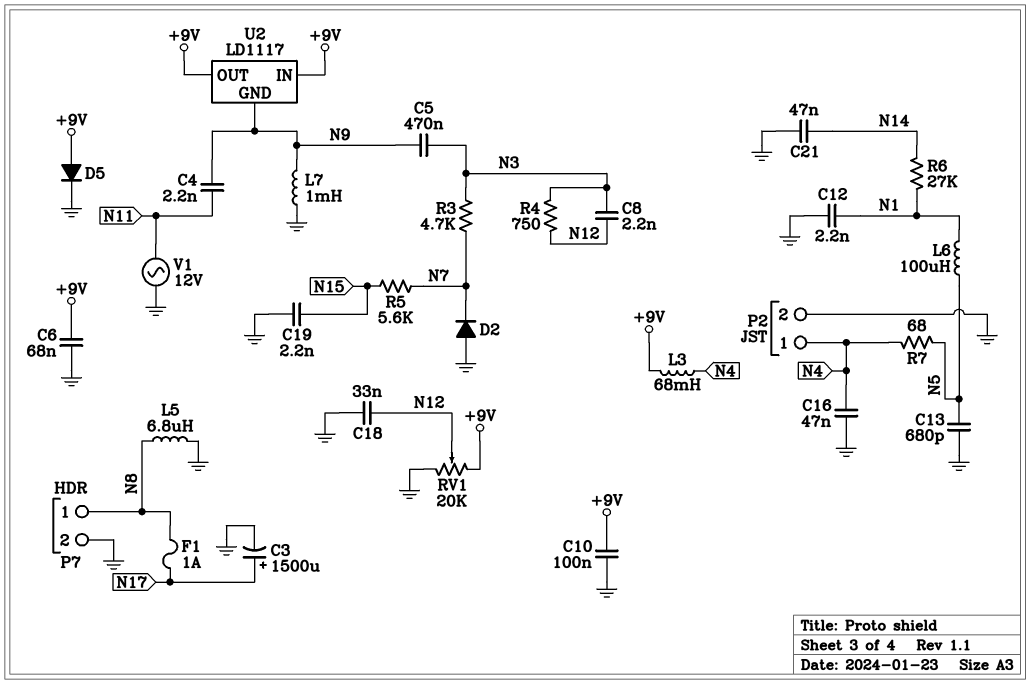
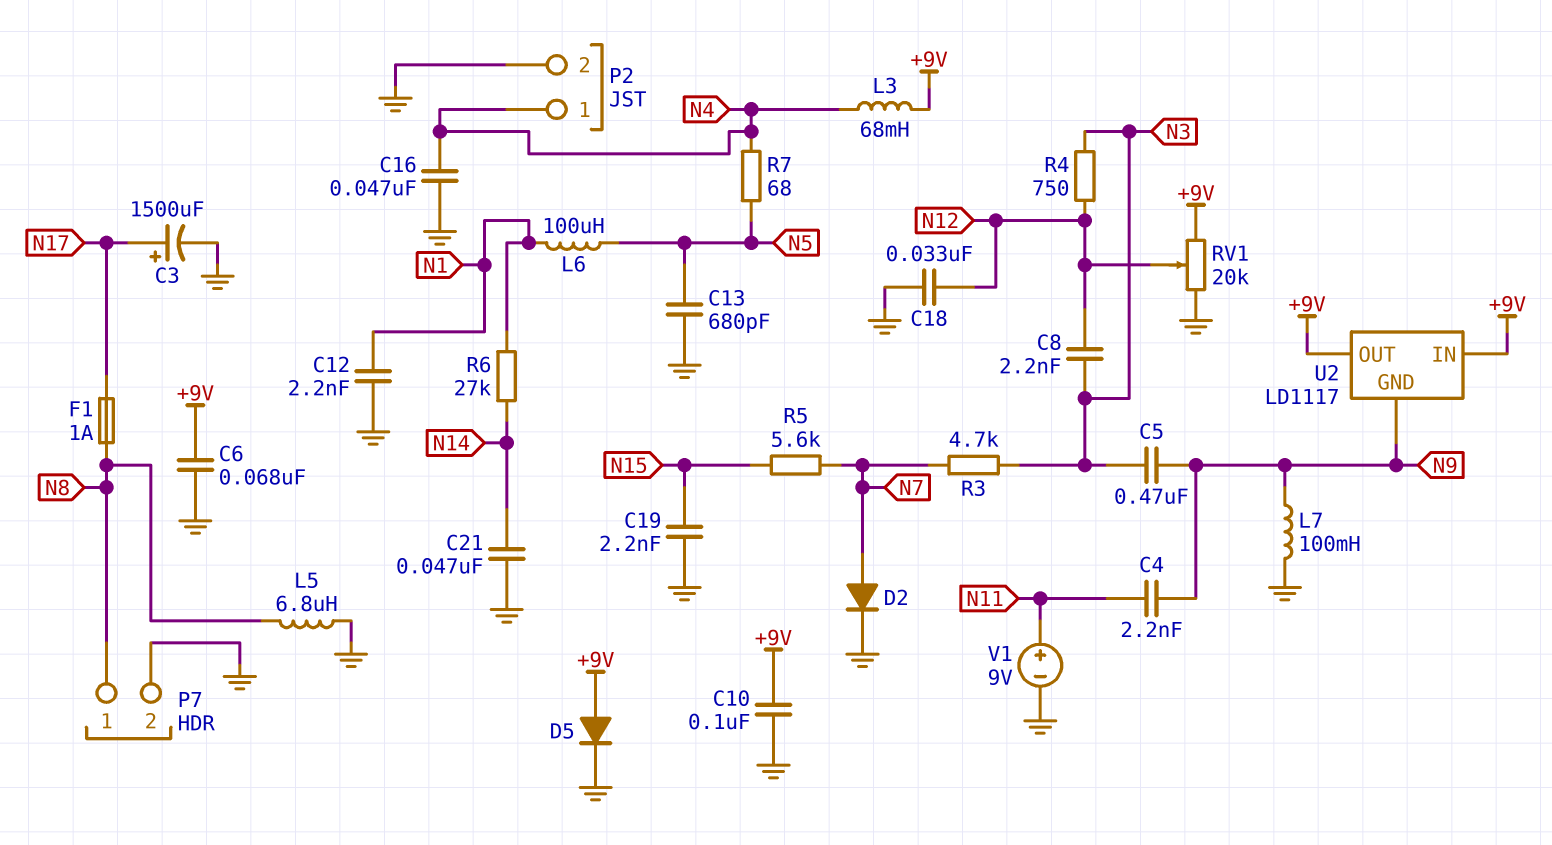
D2: diode (A GND, K N7) -> diode (A N7, K GND)
L7: 1mH (GND, N9) -> 100mH (GND, N9)
V1: AC 12V (GND, N11) -> 9V (plus N11, minus GND)

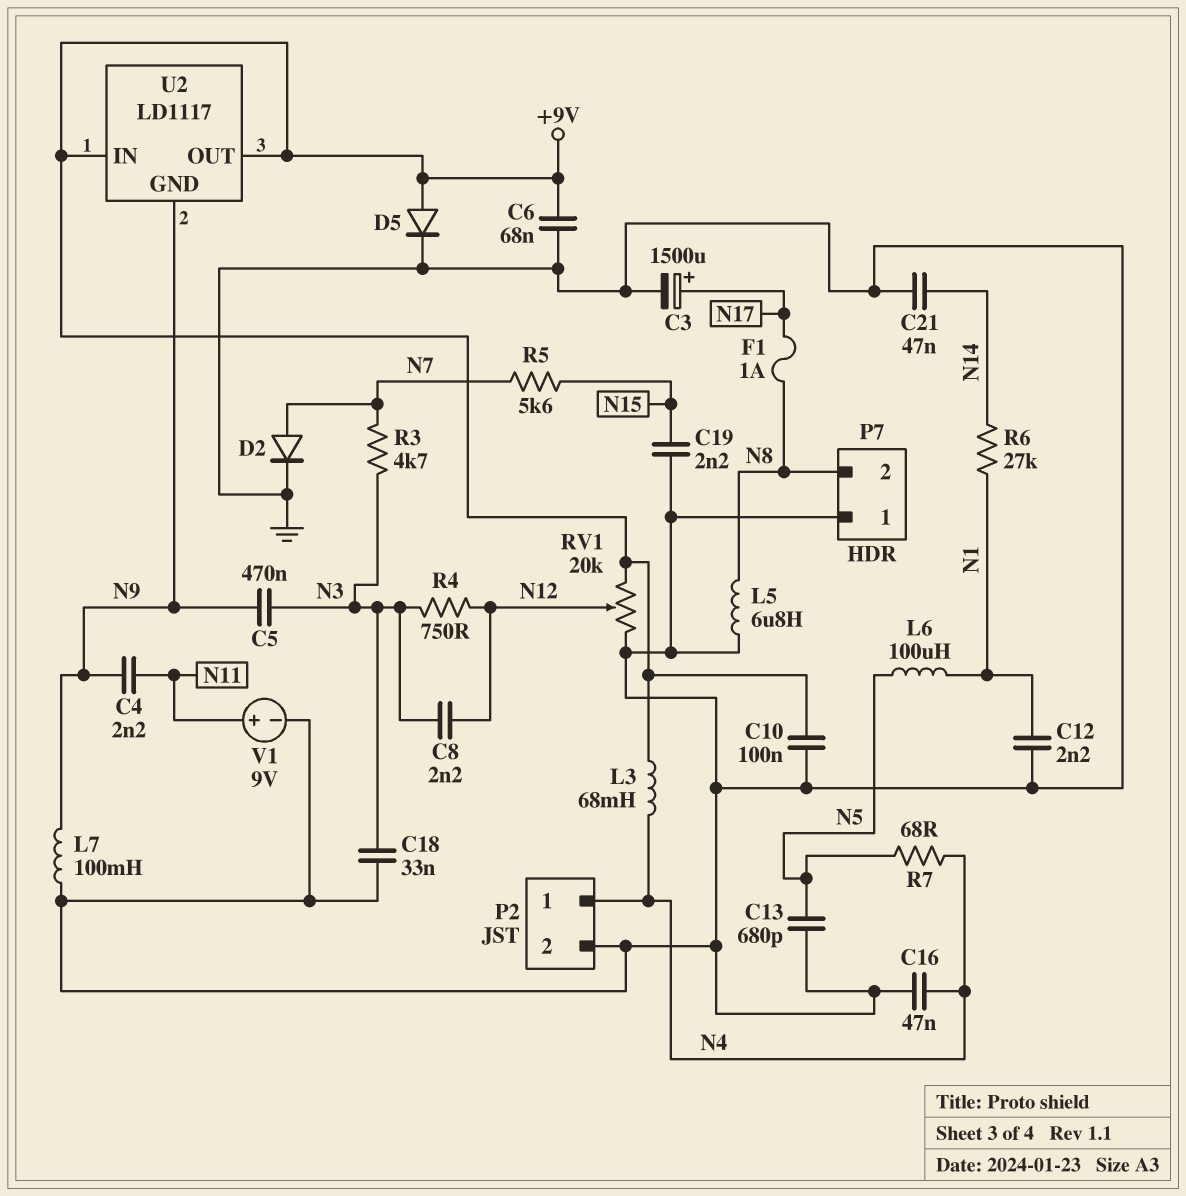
C18: 33nF (GND, N12) -> 33nF (GND, N3)
P7 pin 1: N8 -> GND
P7 pin 2: GND -> N8

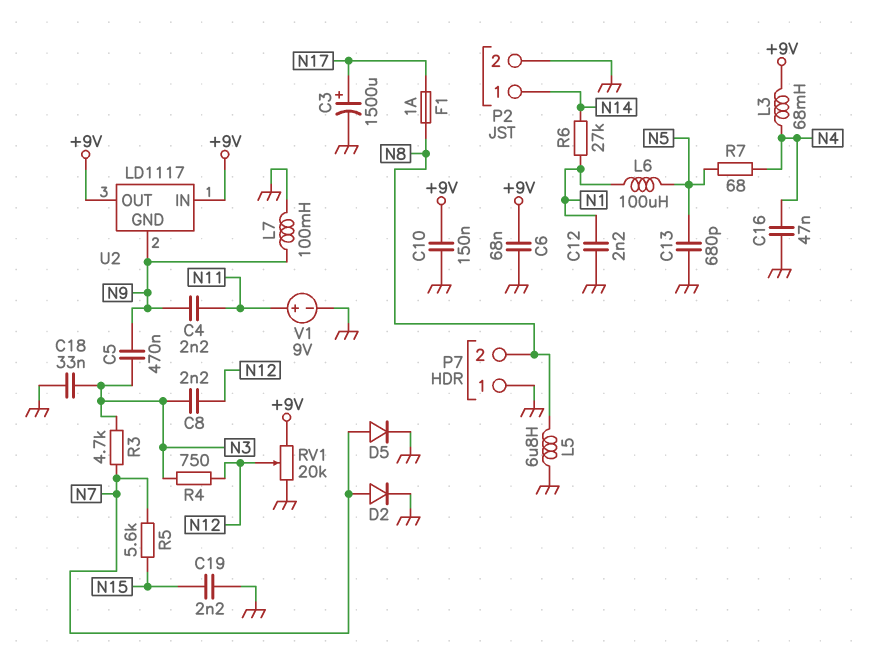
C10: 100nF (+9V, GND) -> 150nF (+9V, GND)
C21: 47nF (GND, N14) -> none
D5: diode (A +9V, K GND) -> diode (A N7, K GND)
P2 pin 1: N4 -> N14

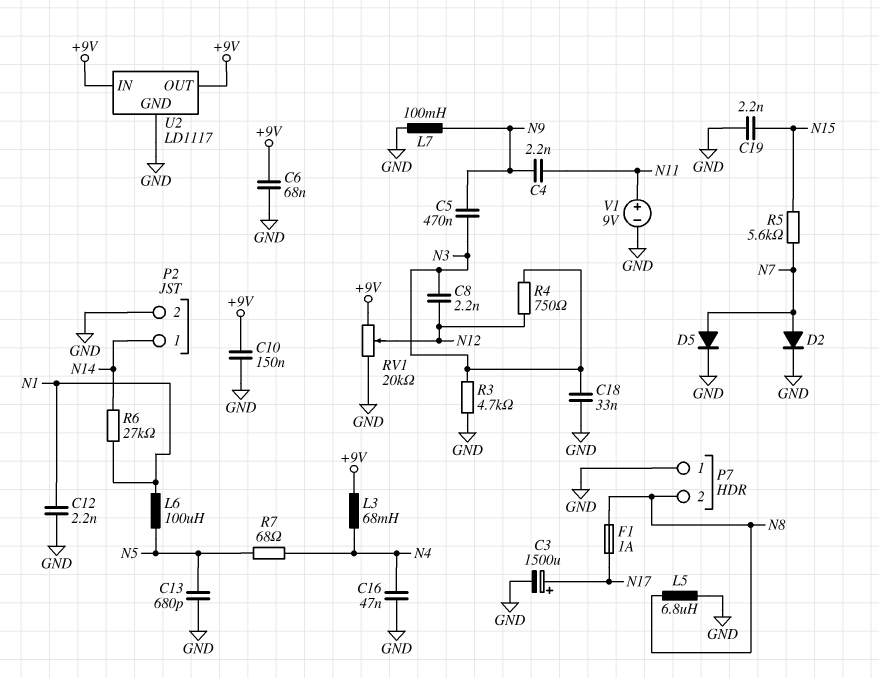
R3: 4.7k (N3, N7) -> 4.7k (GND, N3)
U2 pin GND: N9 -> GND

